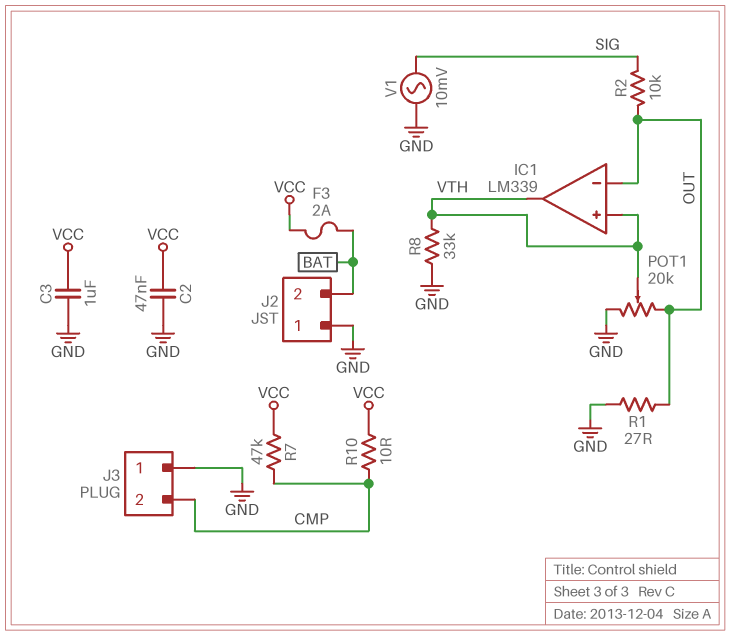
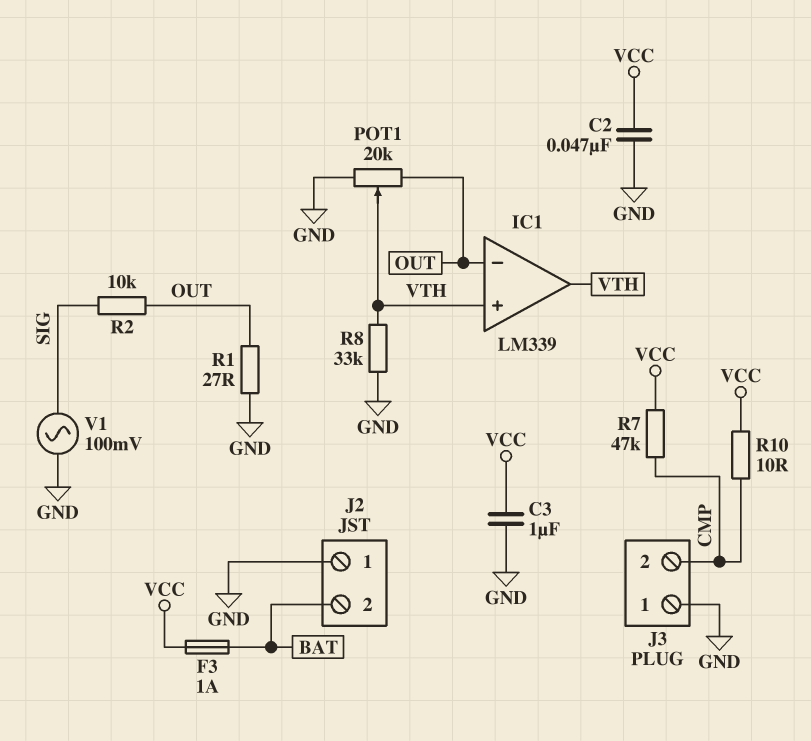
F3: 2A (BAT, VCC) -> 1A (BAT, VCC)
V1: AC 10mV (GND, SIG) -> AC 100mV (GND, SIG)

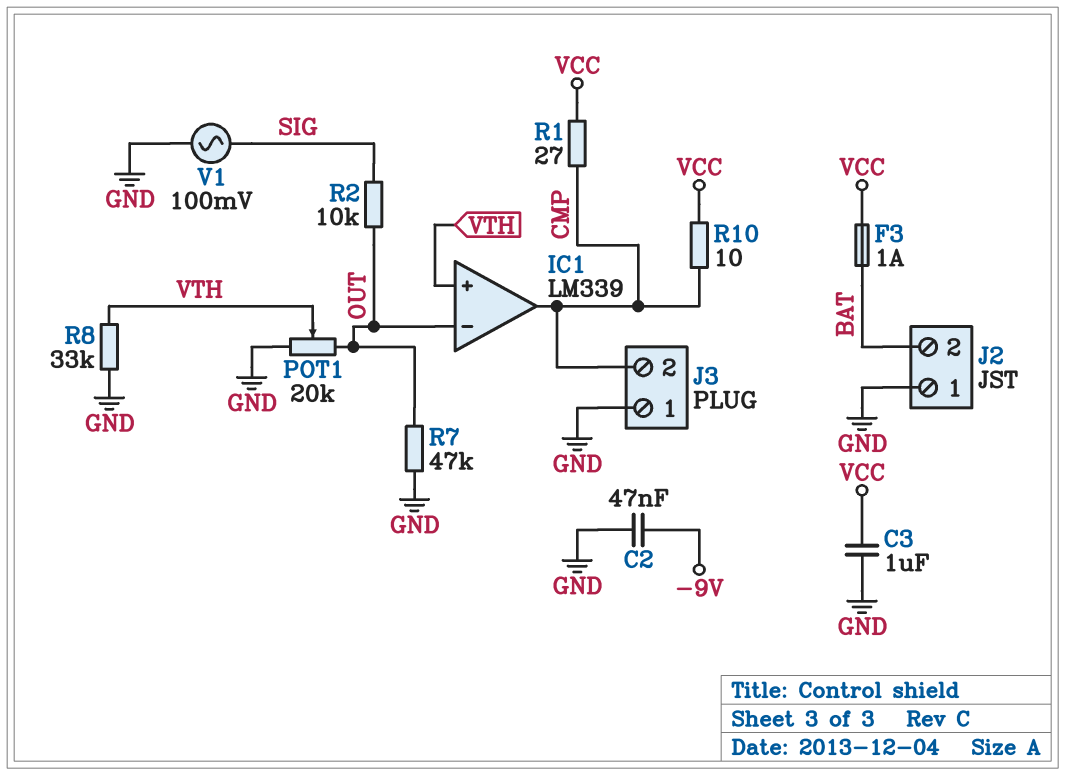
C2: 47nF (GND, VCC) -> 47nF (-9V, GND)
IC1 pin out: VTH -> CMP
R1: 27 (GND, OUT) -> 27 (CMP, VCC)
R7: 47k (CMP, VCC) -> 47k (GND, OUT)

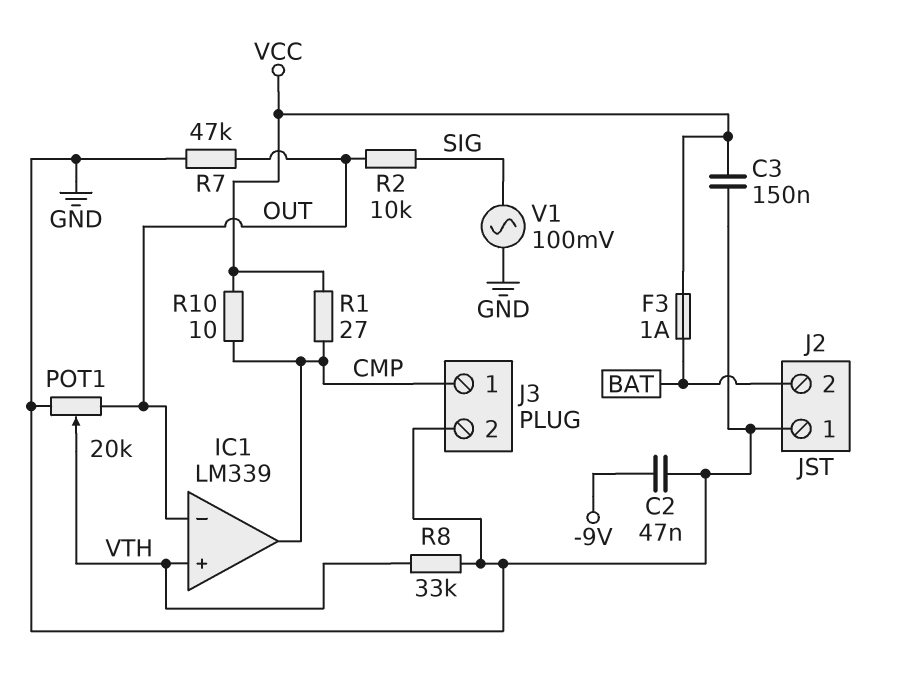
C3: 1uF (GND, VCC) -> 150nF (GND, VCC)
J3 pin 1: GND -> CMP
J3 pin 2: CMP -> GND

